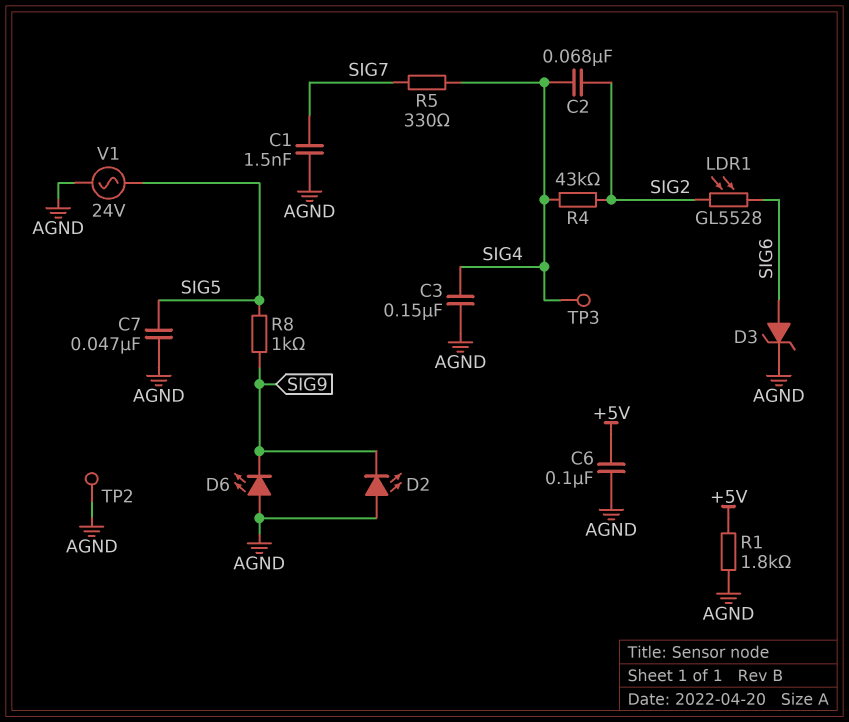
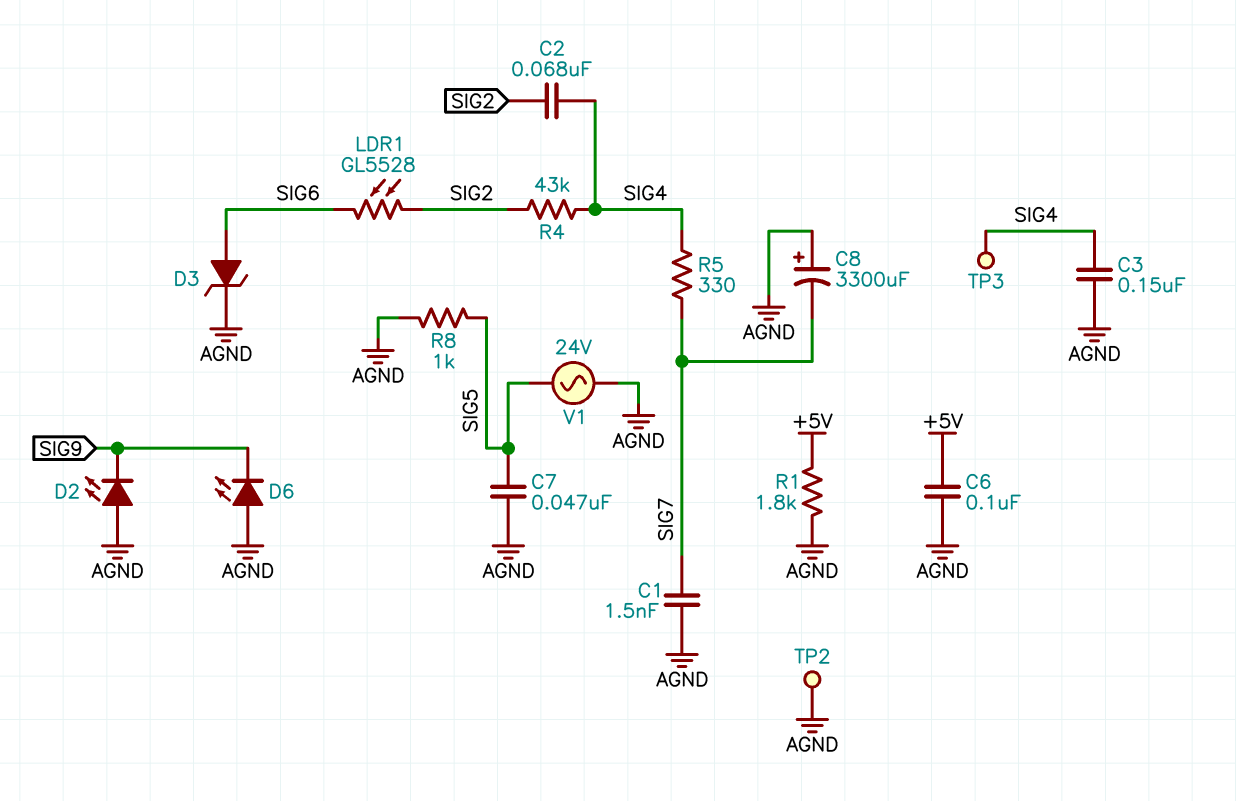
C8: none -> 3300uF (plus AGND, minus SIG7)
R8: 1k (SIG5, SIG9) -> 1k (AGND, SIG5)

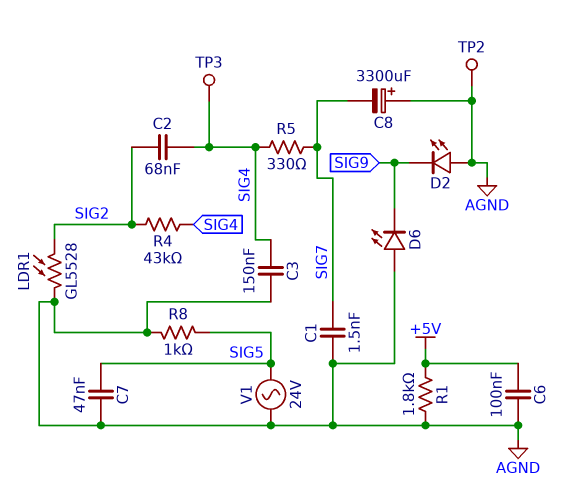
D3: zener (A SIG6, K AGND) -> none
LDR1: GL5528 (SIG2, SIG6) -> GL5528 (AGND, SIG2)

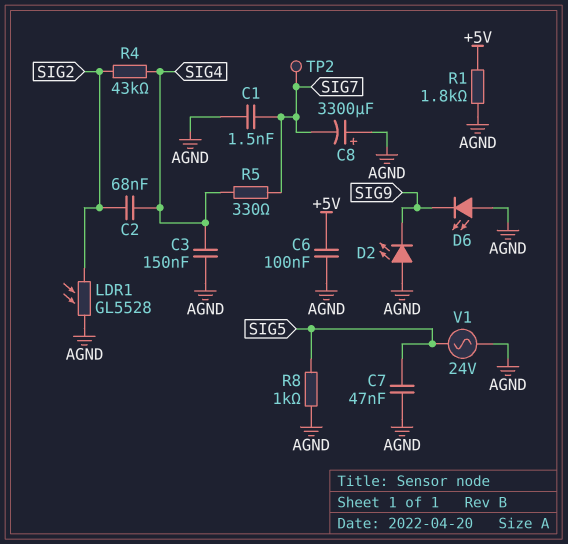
TP2: test point (AGND) -> test point (SIG7)
TP3: test point (SIG4) -> none

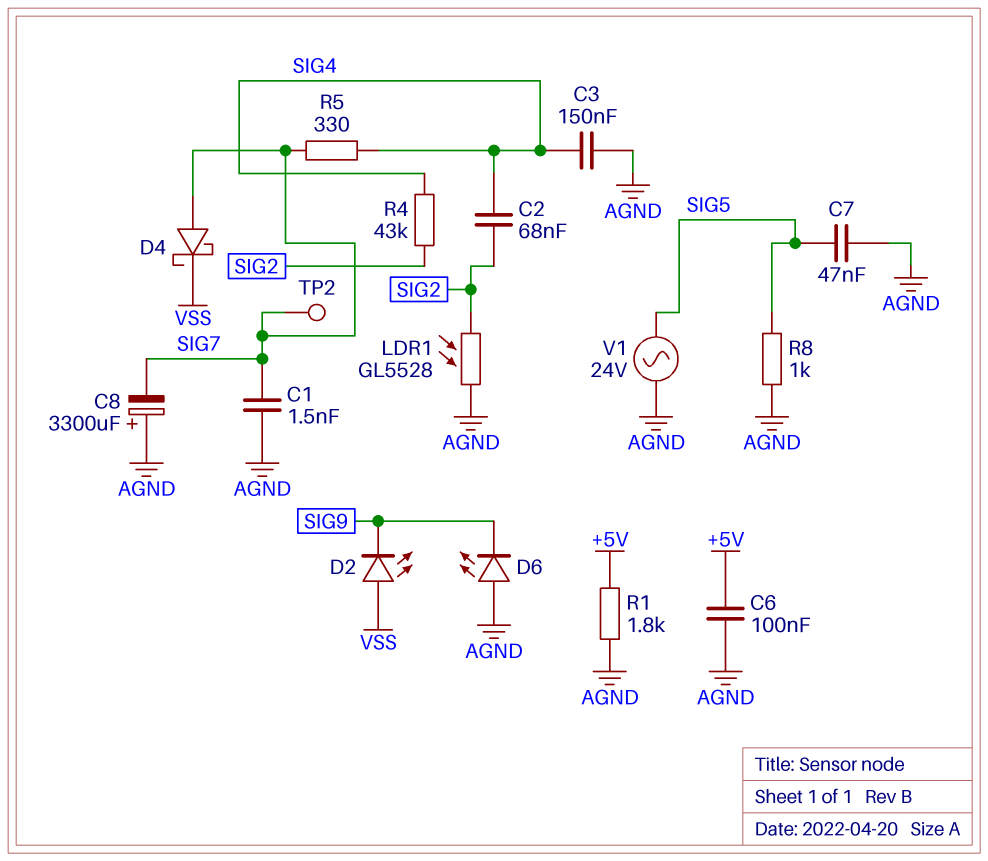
D2: LED (A AGND, K SIG9) -> LED (A VSS, K SIG9)
D4: none -> schottky (A SIG7, K VSS)

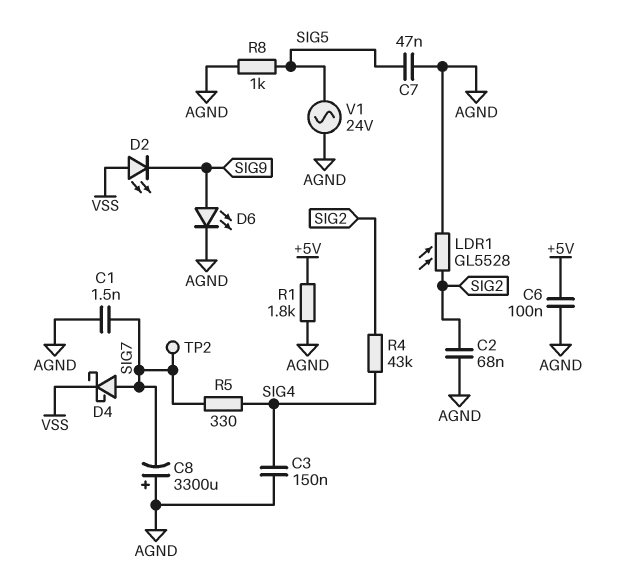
C2: 68nF (SIG2, SIG4) -> 68nF (AGND, SIG2)
D6: LED (A AGND, K SIG9) -> LED (A SIG9, K AGND)

